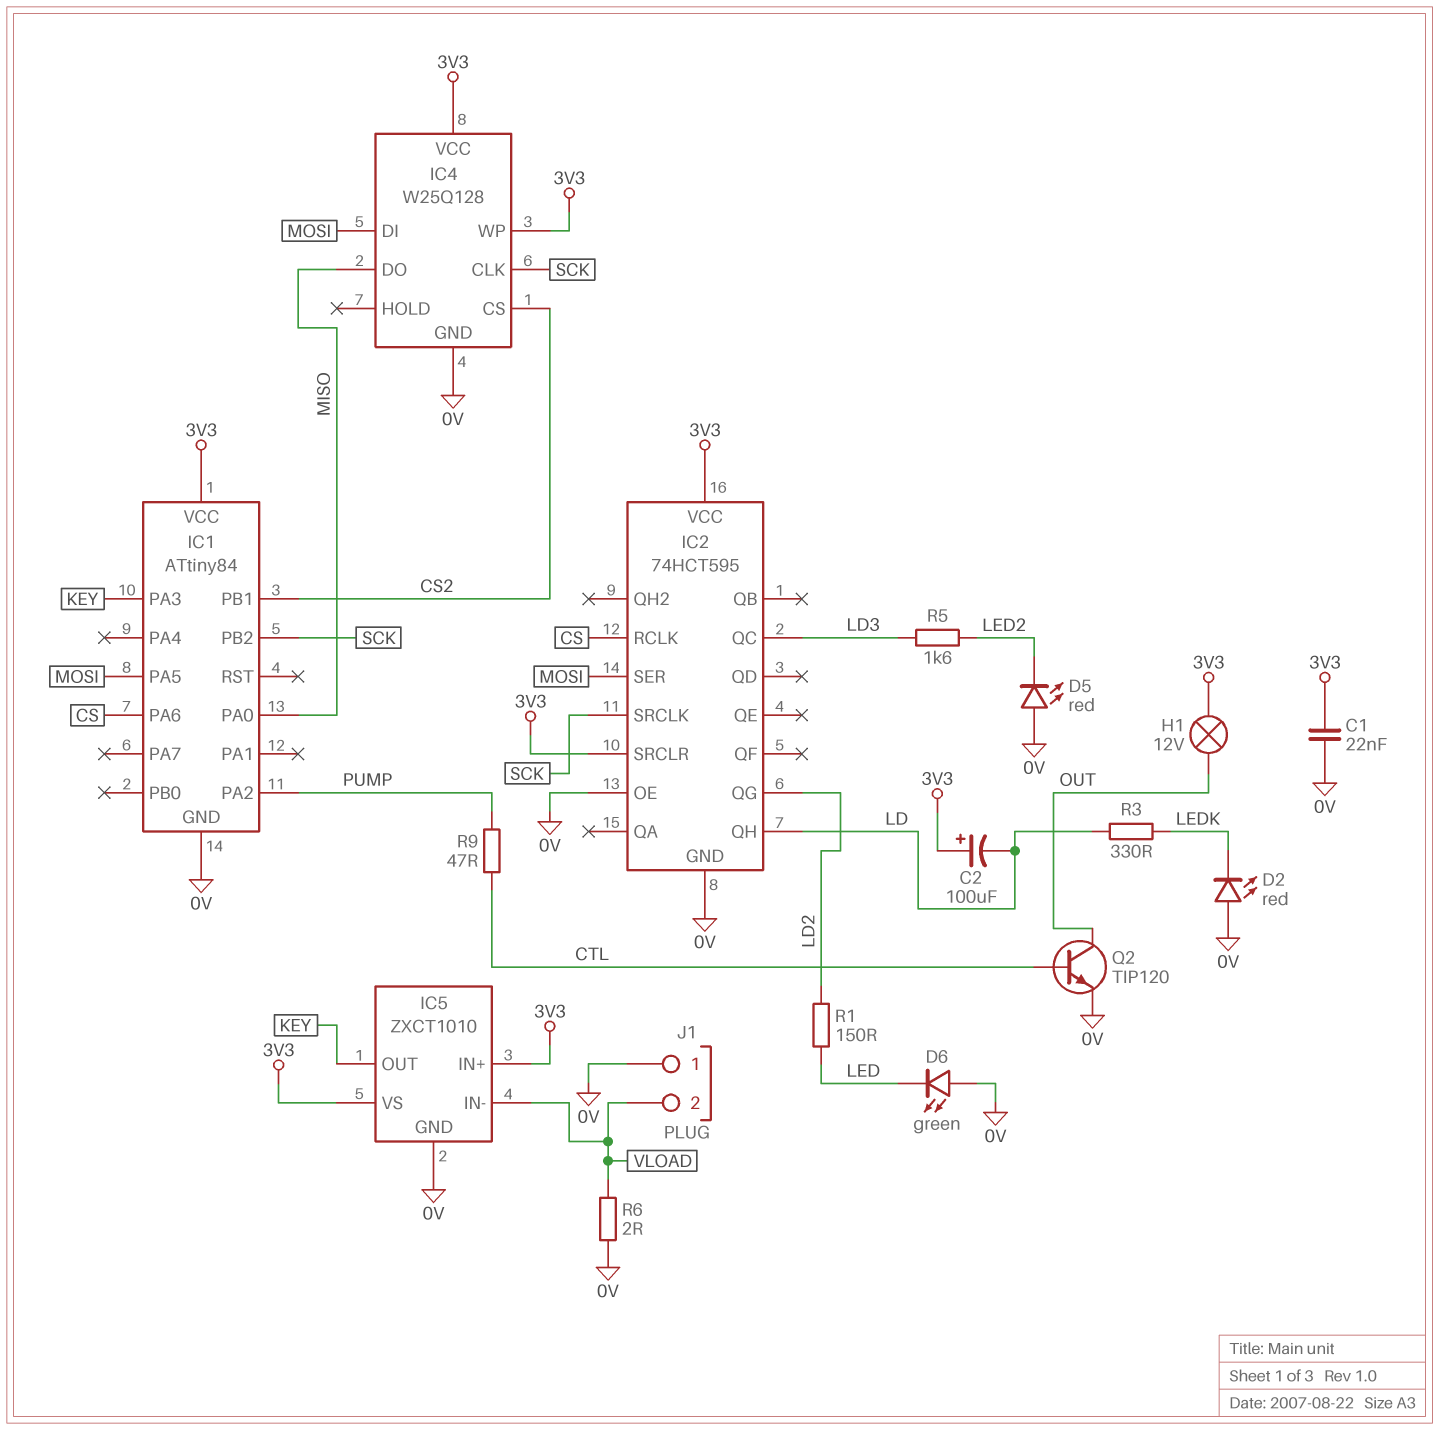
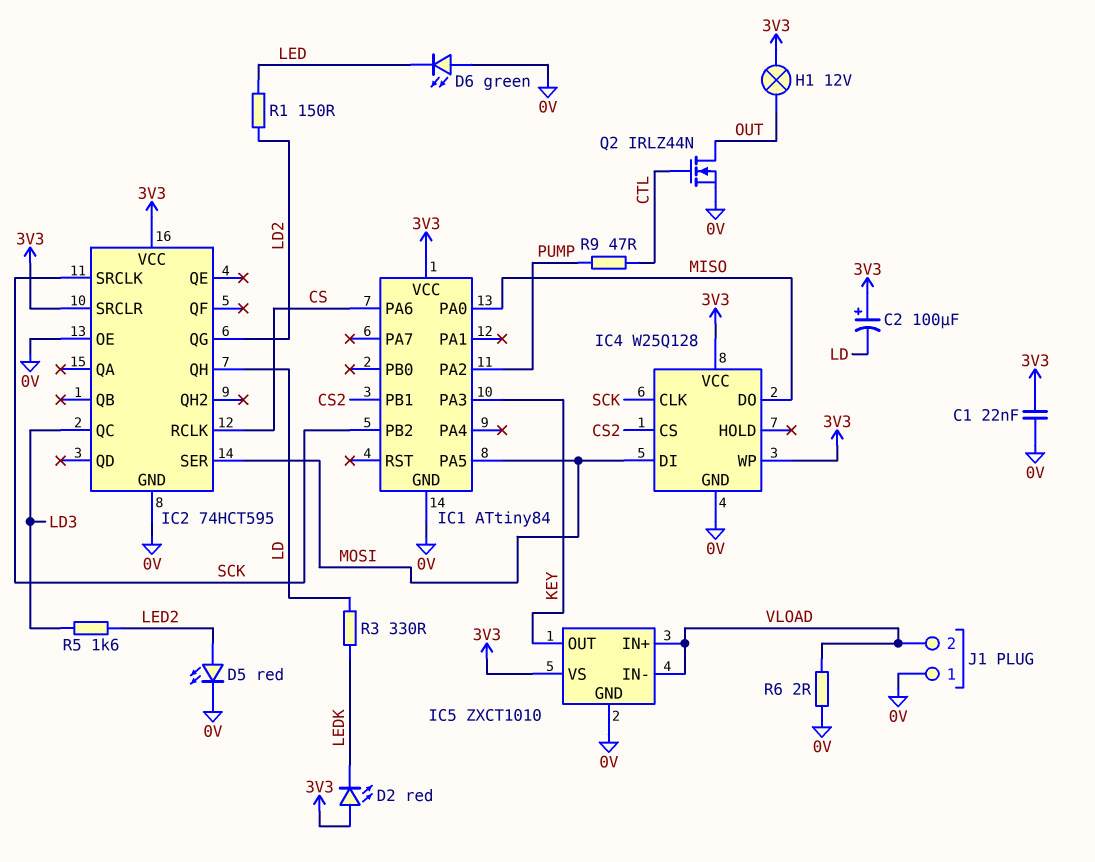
D2: LED red (A 0V, K LEDK) -> LED red (A 3V3, K LEDK)
D5: LED red (A 0V, K LED2) -> LED red (A LED2, K 0V)
IC5 pin IN+: 3V3 -> VLOAD
Q2: NPN TIP120 (B CTL, C OUT, E 0V) -> NMOS IRLZ44N (G CTL, D OUT, S 0V)

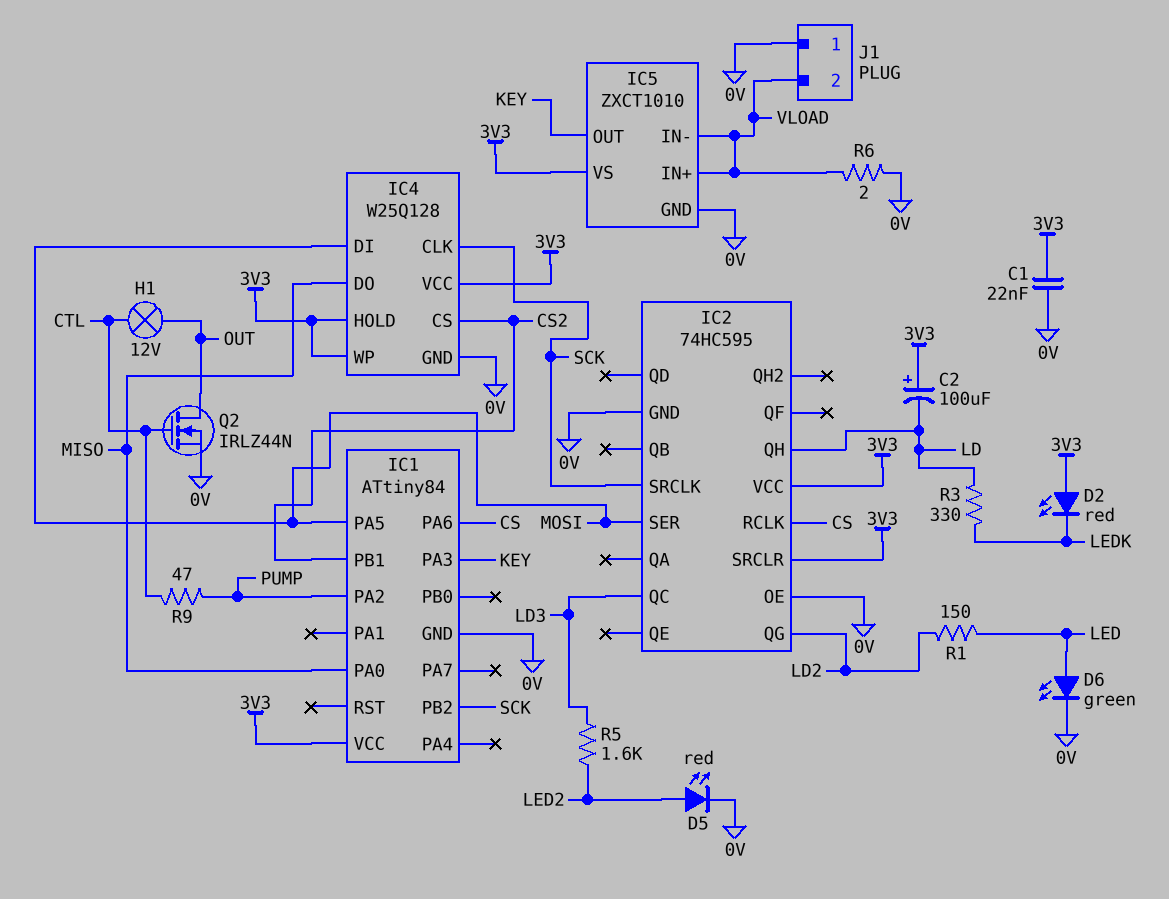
D6: LED green (A 0V, K LED) -> LED green (A LED, K 0V)
H1: lamp 12V (3V3, OUT) -> lamp 12V (CTL, OUT)
IC2: 74HCT595 -> 74HC595
IC4 pin HOLD: none -> 3V3

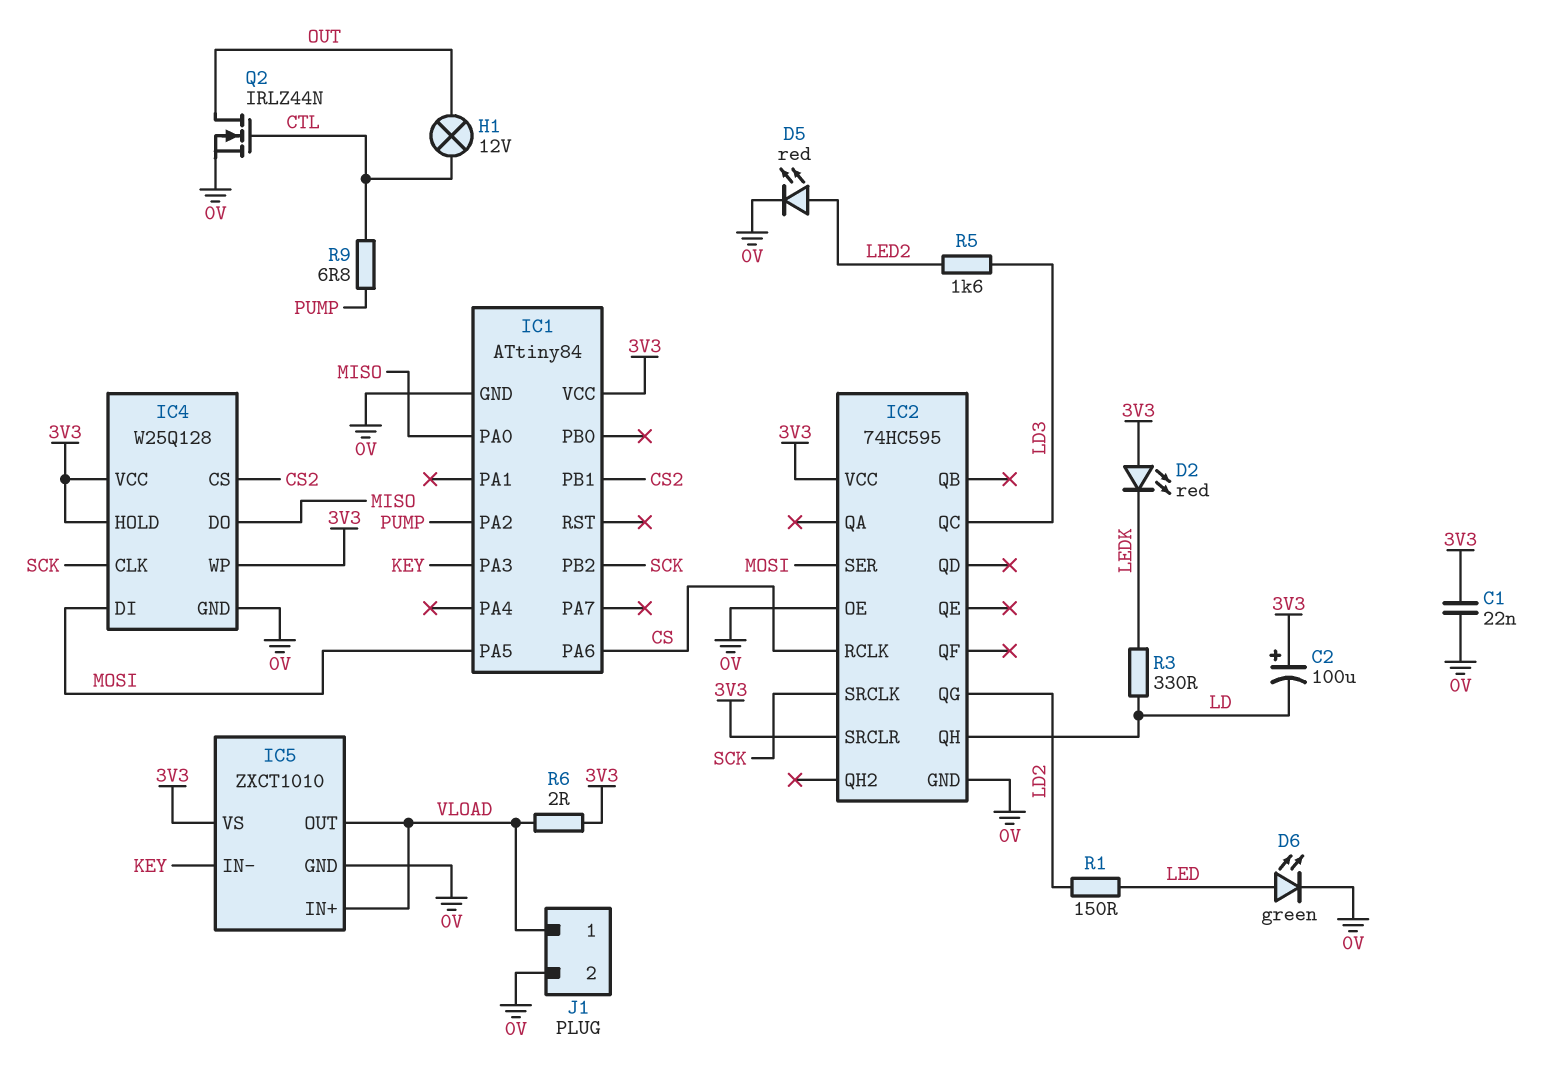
IC5 pin IN-: VLOAD -> KEY
IC5 pin OUT: KEY -> VLOAD
J1 pin 1: 0V -> VLOAD
J1 pin 2: VLOAD -> 0V
R6: 2 (0V, VLOAD) -> 2 (3V3, VLOAD)
R9: 47 (CTL, PUMP) -> 6.8 (CTL, PUMP)

